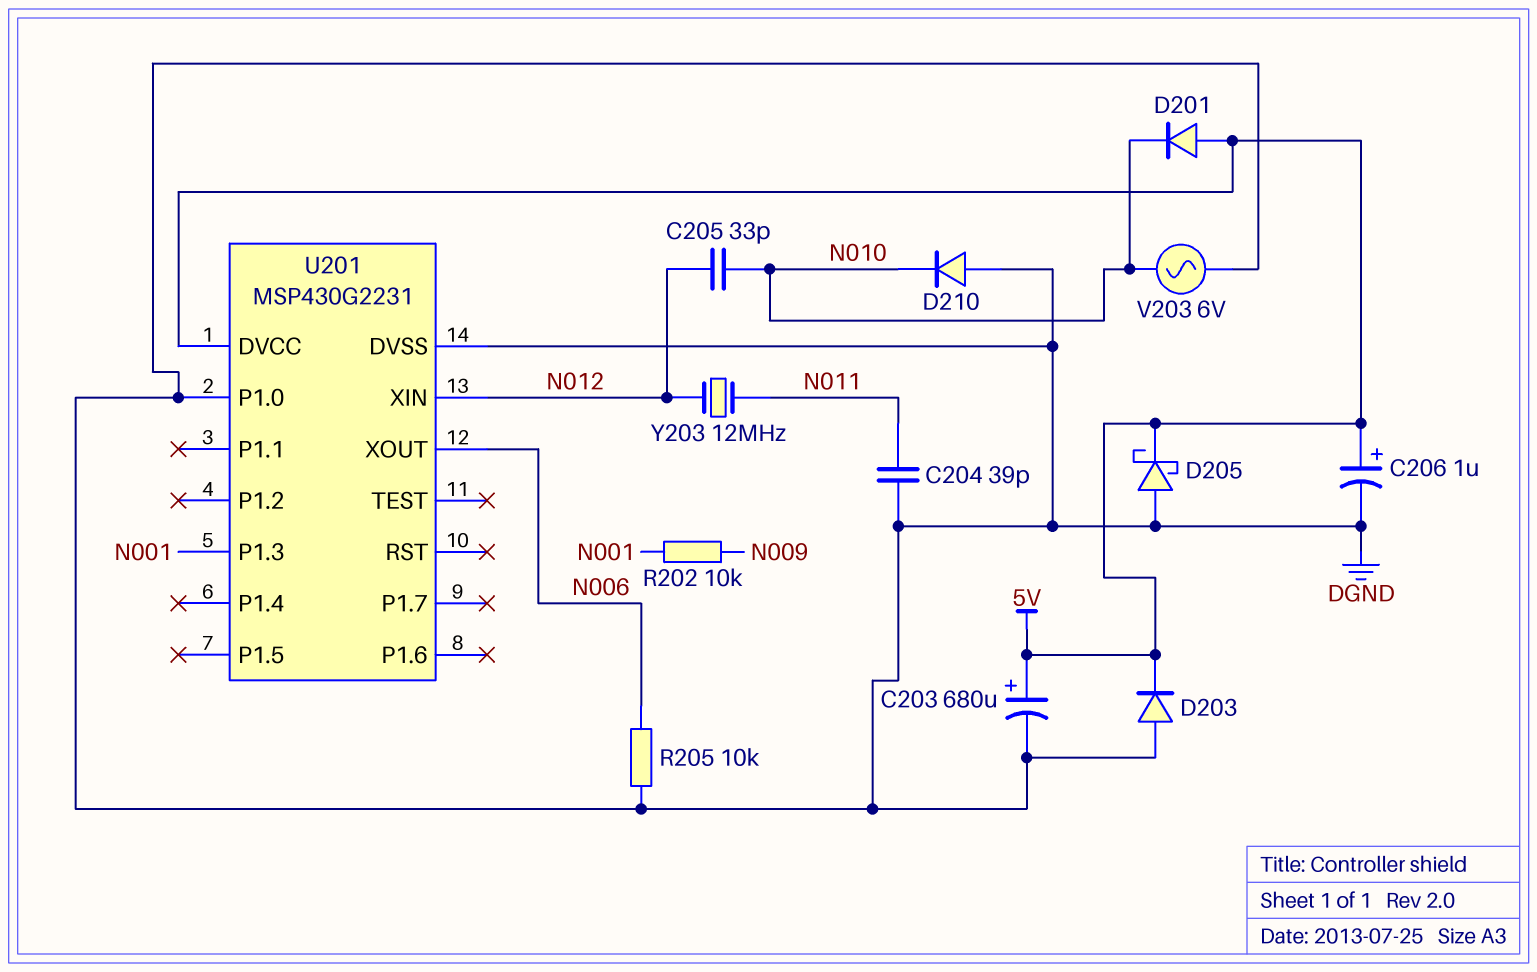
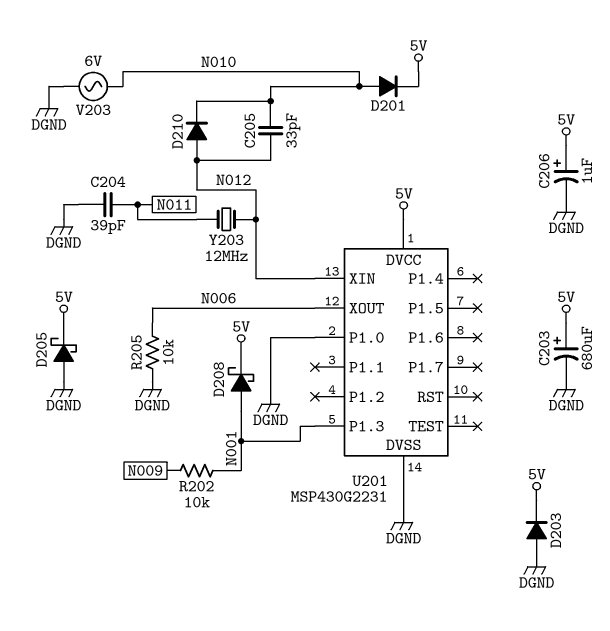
D201: diode (A 5V, K N010) -> diode (A N010, K 5V)
D208: none -> schottky (A N001, K 5V)
D210: diode (A DGND, K N010) -> diode (A N012, K N010)

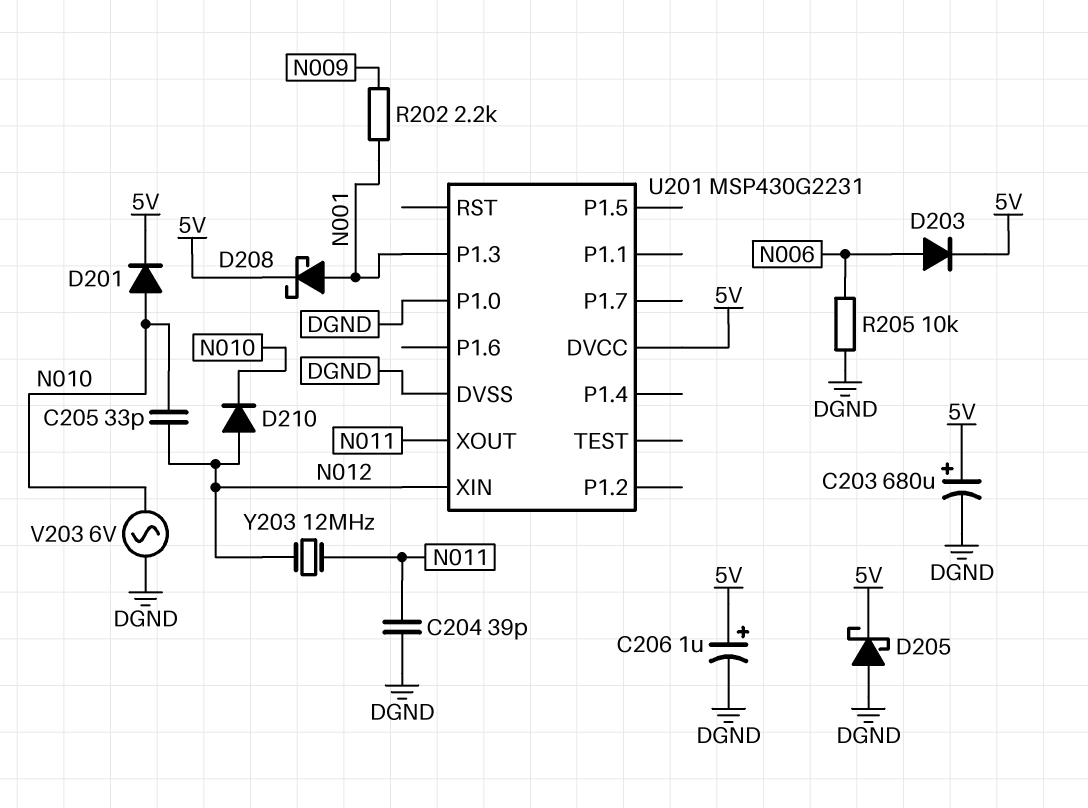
D203: diode (A DGND, K 5V) -> diode (A N006, K 5V)
R202: 10k (N001, N009) -> 2.2k (N001, N009)
U201 pin XOUT: N006 -> N011

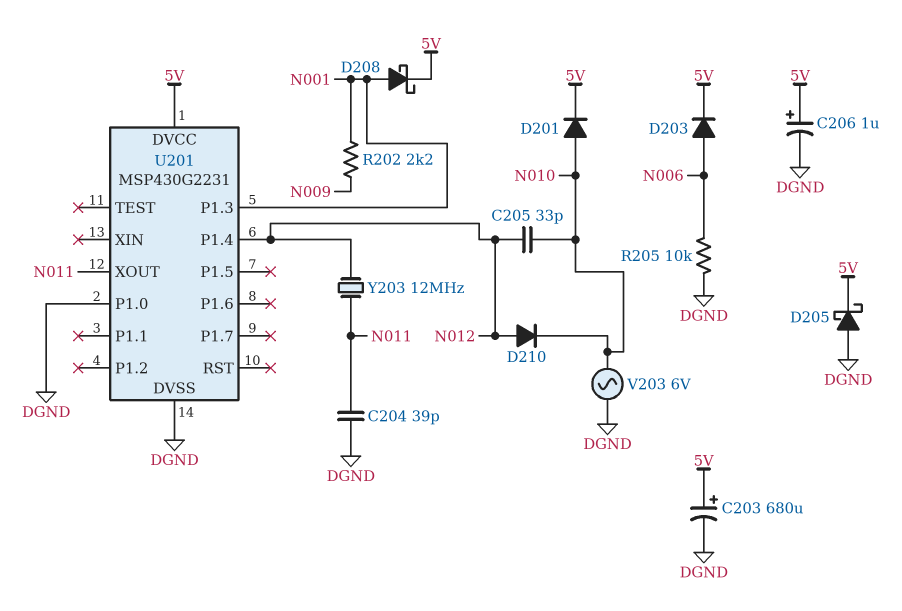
U201 pin P1.4: none -> N012
U201 pin XIN: N012 -> none

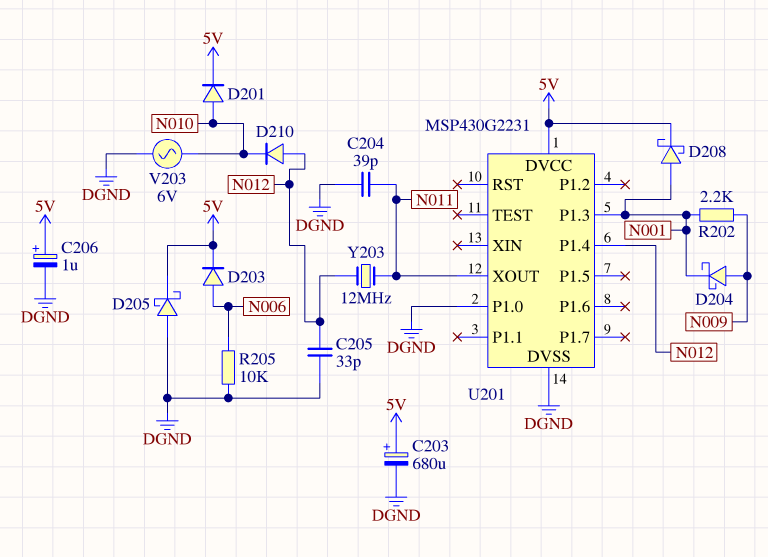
C205: 33pF (N010, N012) -> 33pF (DGND, N012)
D204: none -> schottky (A N009, K N001)

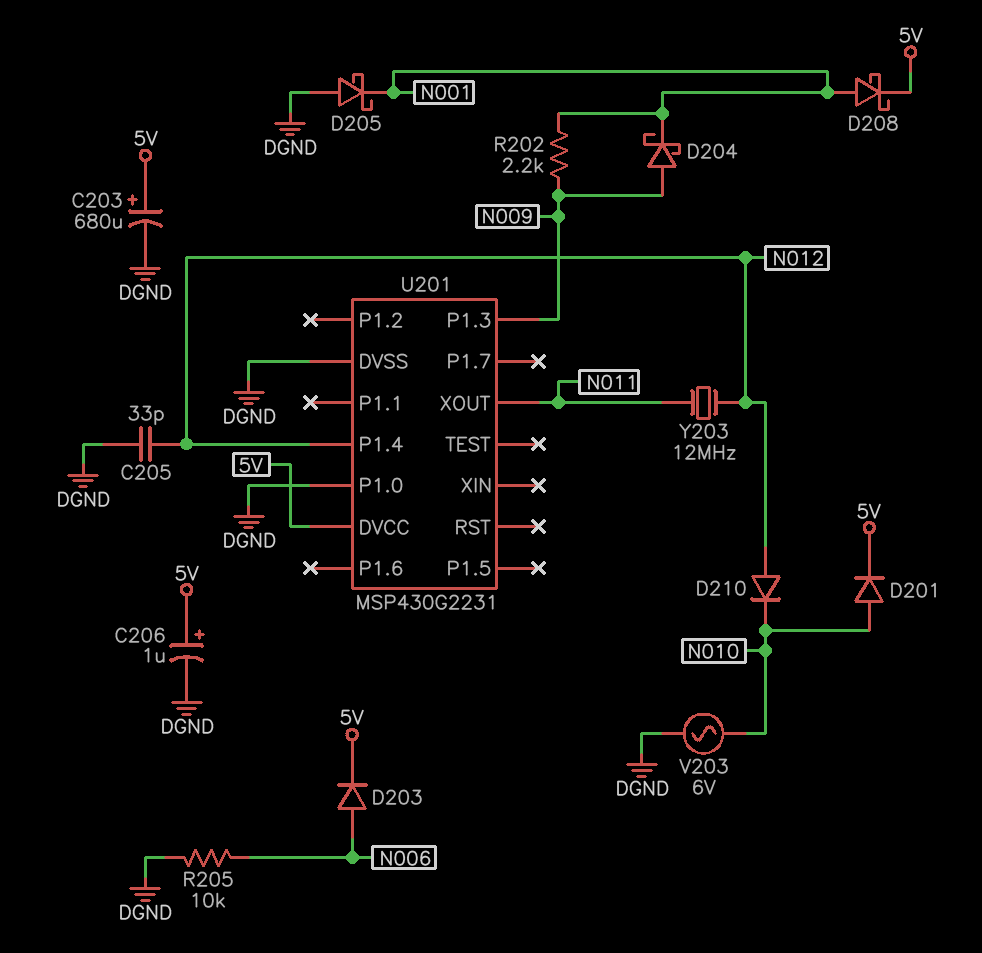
C204: 39pF (DGND, N011) -> none
D205: schottky (A DGND, K 5V) -> schottky (A DGND, K N001)
U201 pin P1.3: N001 -> N009

